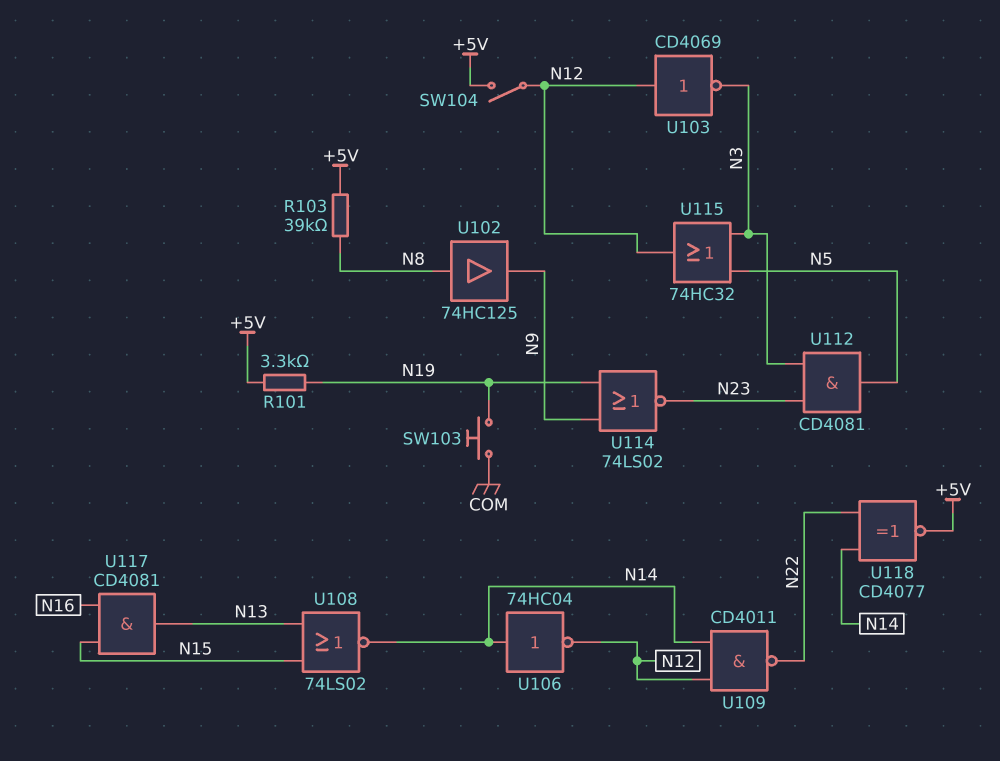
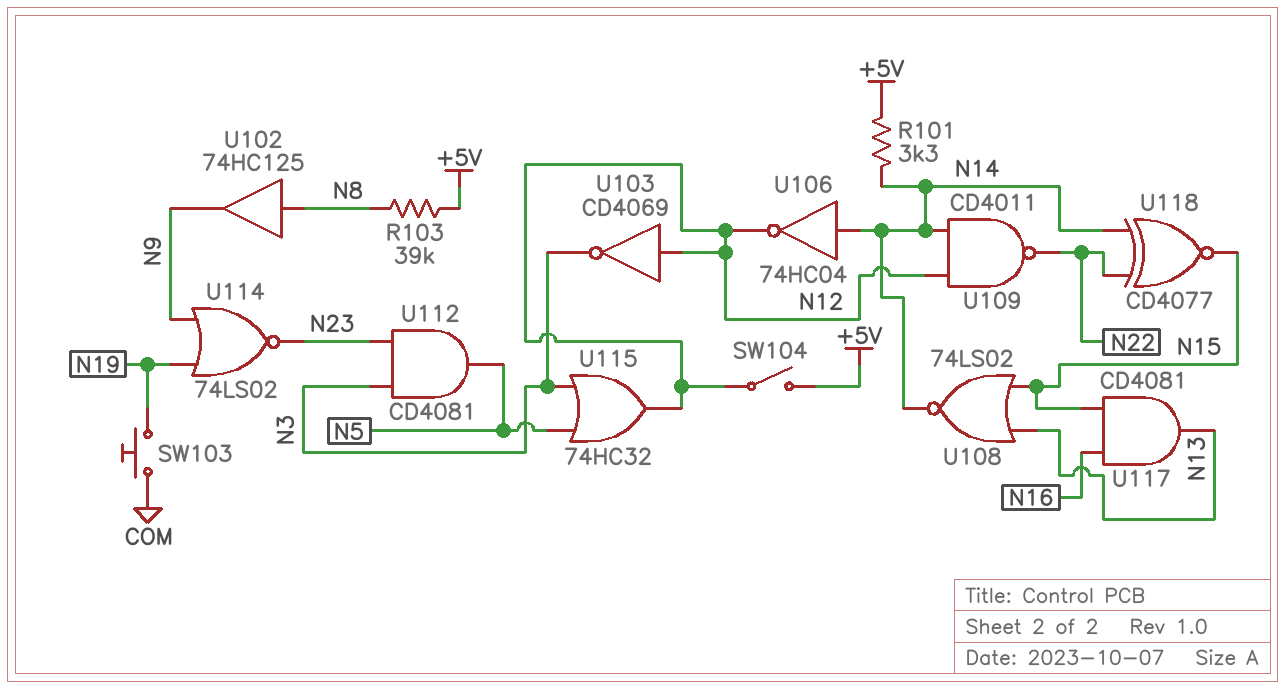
R101: 3.3k (+5V, N19) -> 3.3k (+5V, N14)
U118: XNOR CD4077 (in N14, in N22, out +5V) -> XNOR CD4077 (in N14, in N22, out N15)

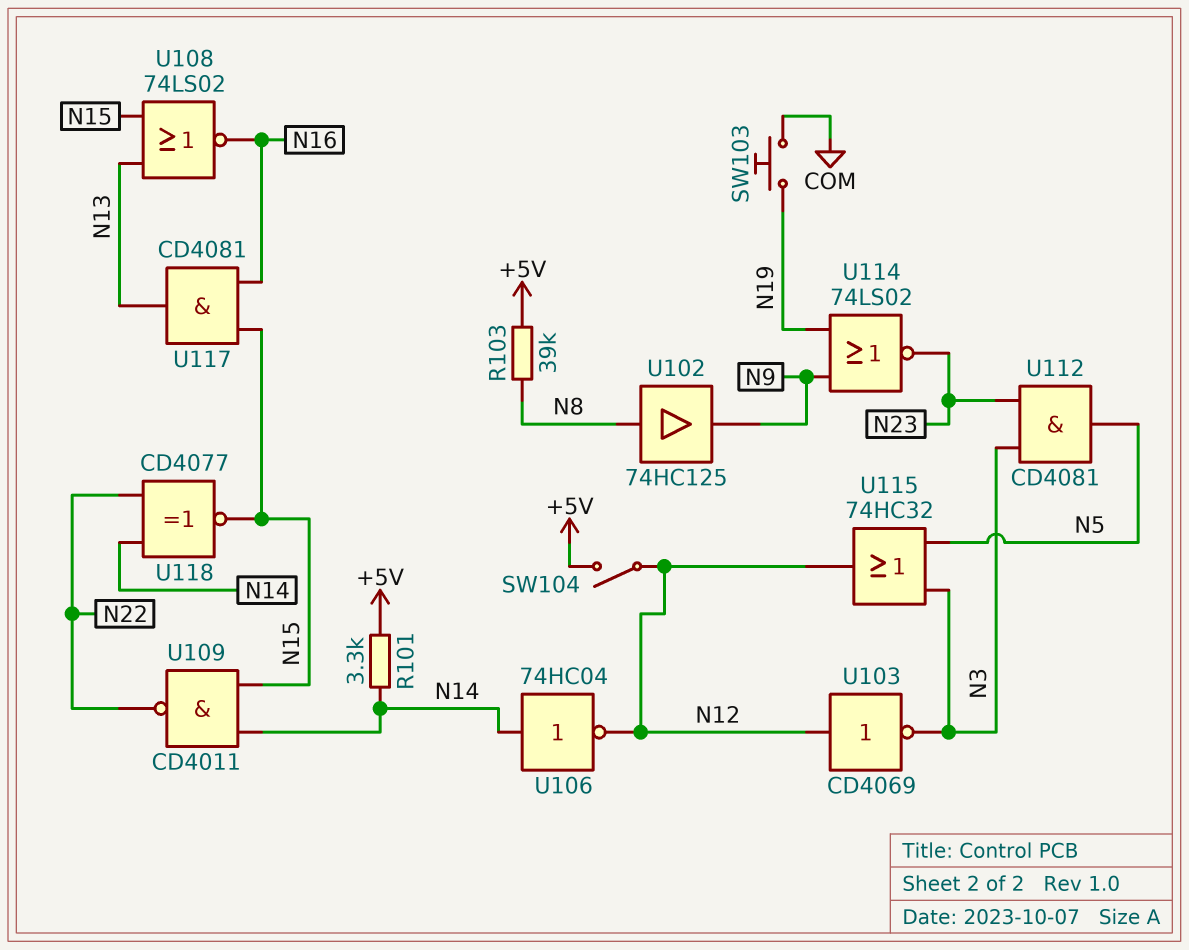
U108: NOR 74LS02 (in N13, in N15, out N14) -> NOR 74LS02 (in N13, in N15, out N16)
U109: NAND CD4011 (in N12, in N14, out N22) -> NAND CD4011 (in N14, in N15, out N22)

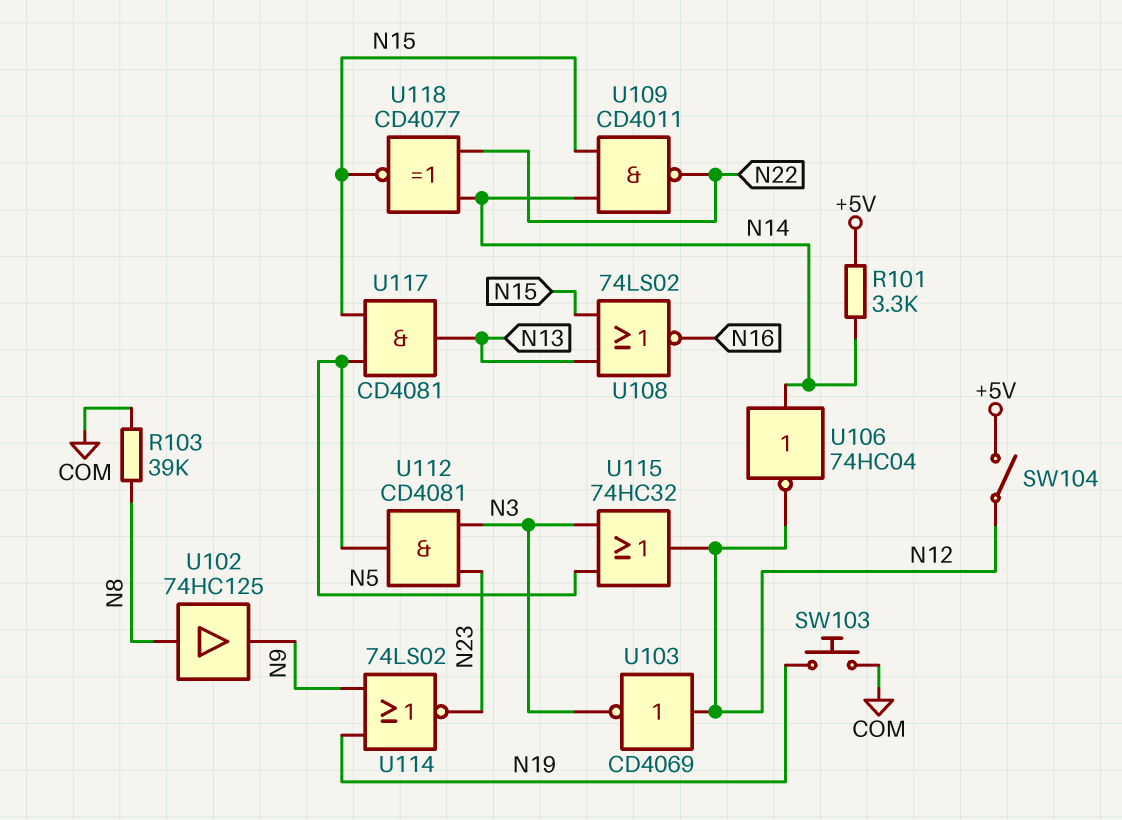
R103: 39k (+5V, N8) -> 39k (COM, N8)
U117: AND CD4081 (in N15, in N16, out N13) -> AND CD4081 (in N5, in N15, out N13)

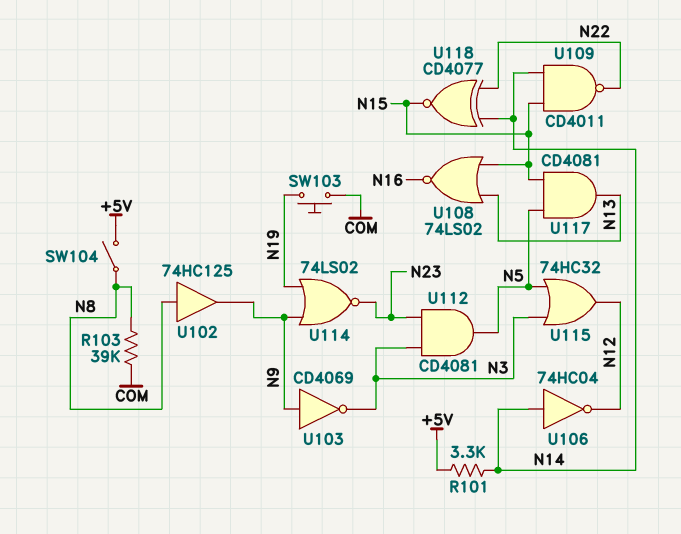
SW104: switch (+5V, N12) -> switch (+5V, N8)
U103: NOT CD4069 (in N12, out N3) -> NOT CD4069 (in N9, out N3)

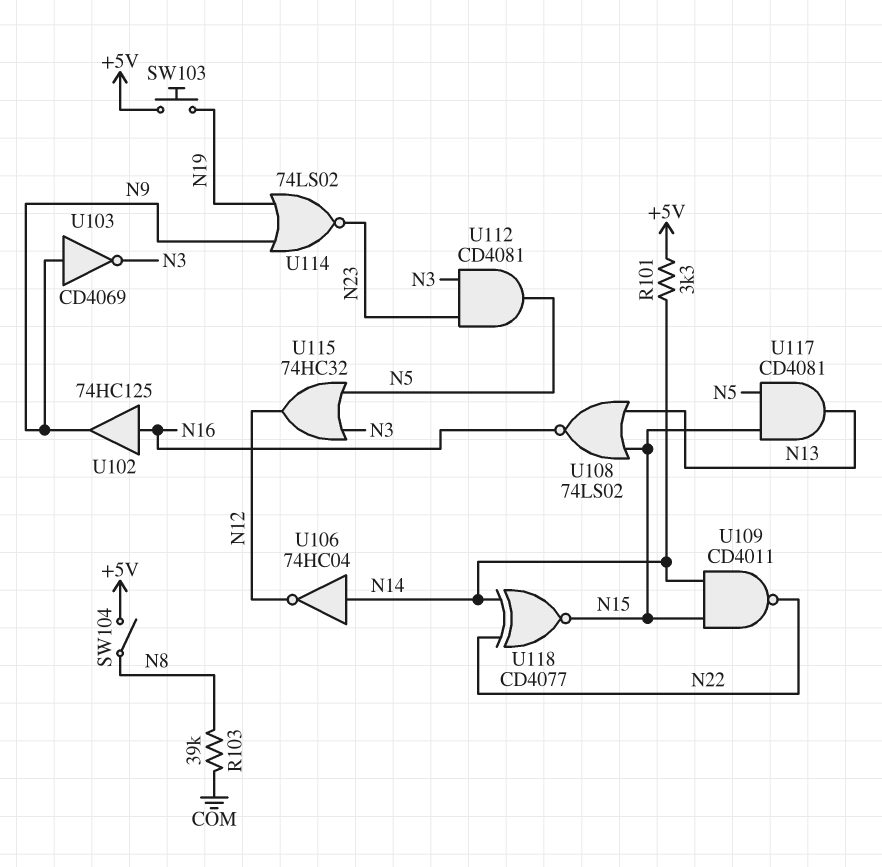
SW103: button (COM, N19) -> button (+5V, N19)
U102: buffer 74HC125 (in N8, out N9) -> buffer 74HC125 (in N16, out N9)

